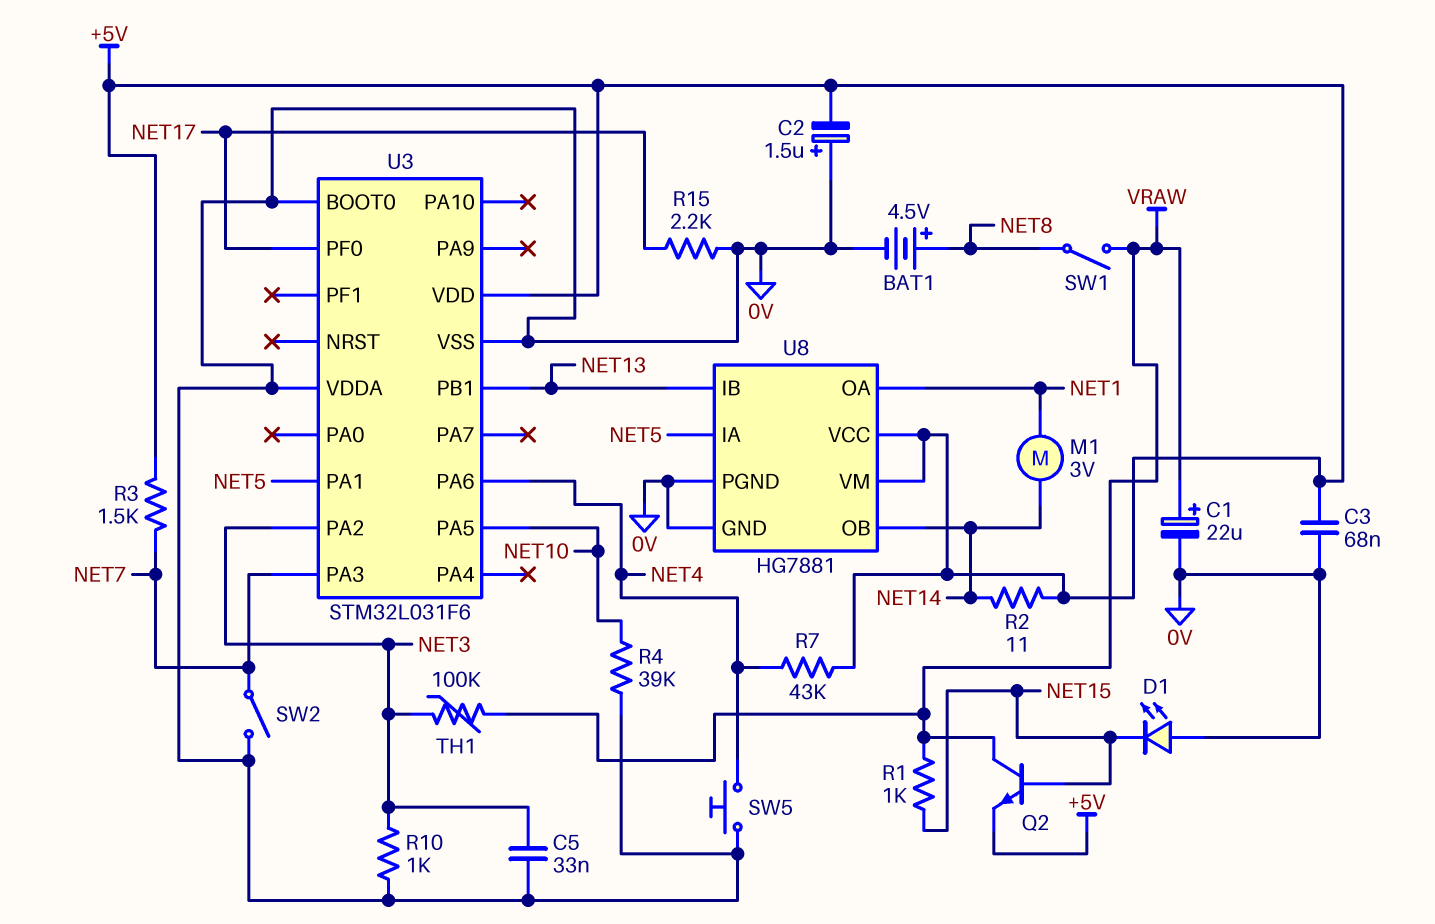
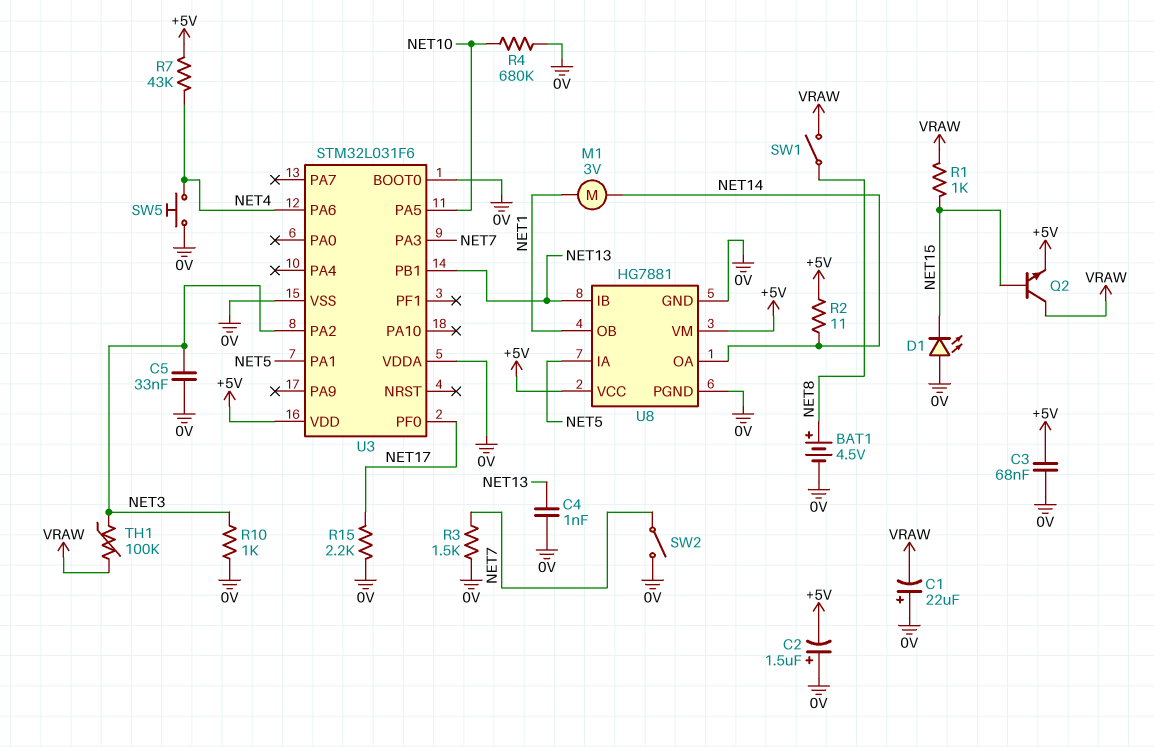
C1: 22uF (plus VRAW, minus 0V) -> 22uF (plus 0V, minus VRAW)
C4: none -> 1nF (0V, NET13)
R3: 1.5k (+5V, NET7) -> 1.5k (0V, NET7)
R4: 39k (0V, NET10) -> 680k (0V, NET10)
U8 pin OA: NET1 -> NET14
U8 pin OB: NET14 -> NET1

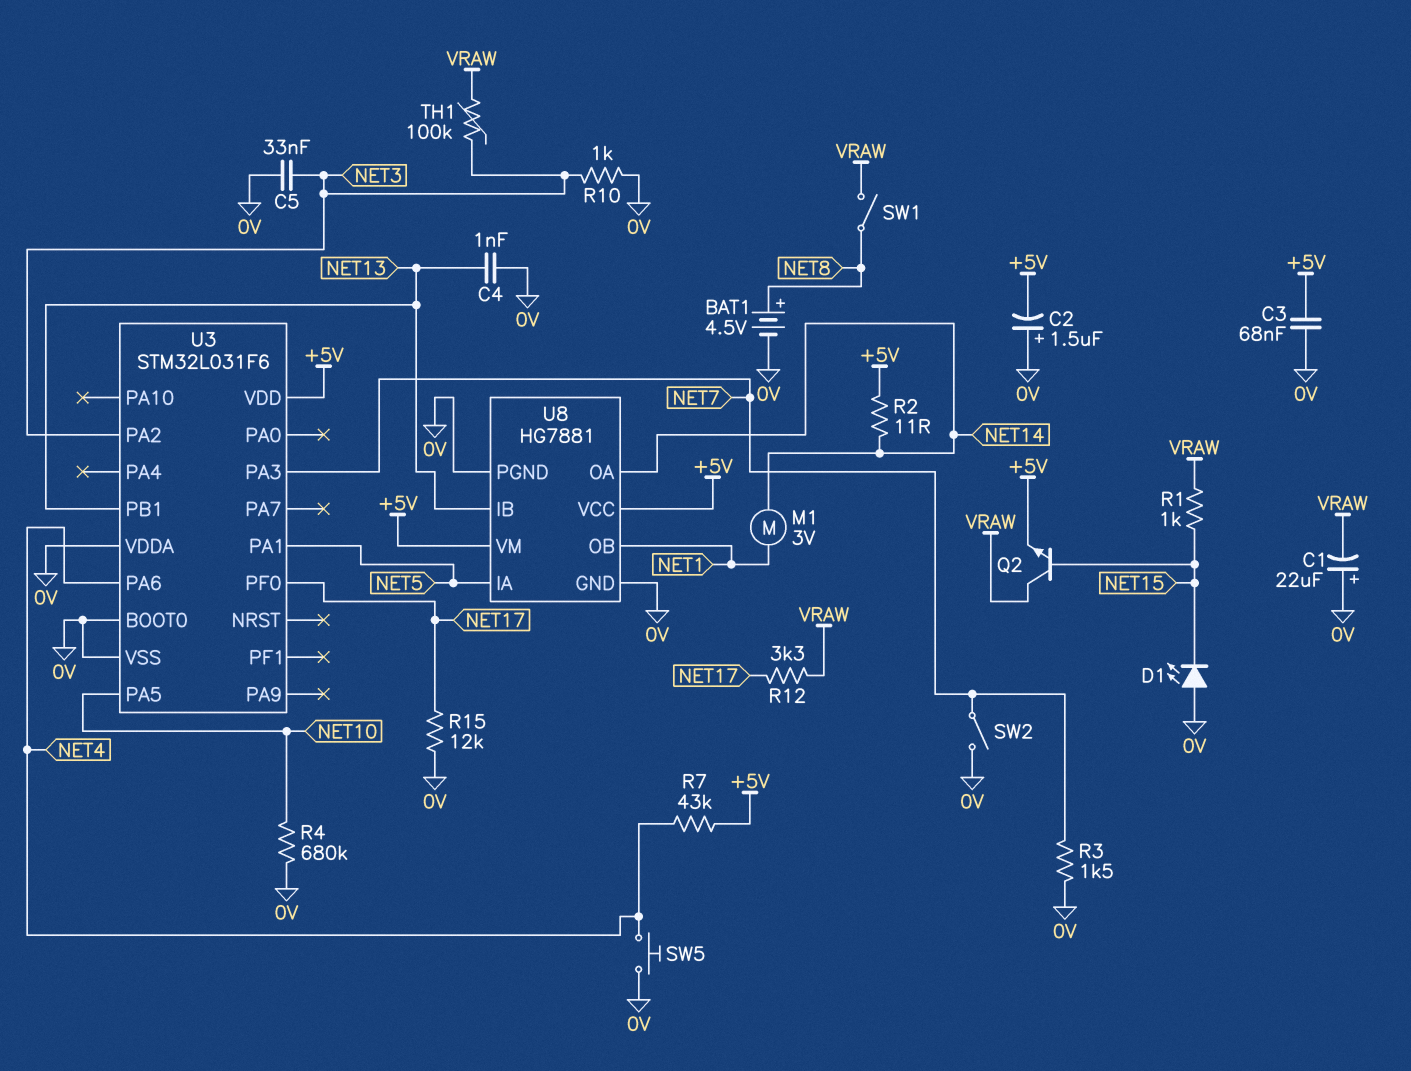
R12: none -> 3.3k (NET17, VRAW)
R15: 2.2k (0V, NET17) -> 12k (0V, NET17)

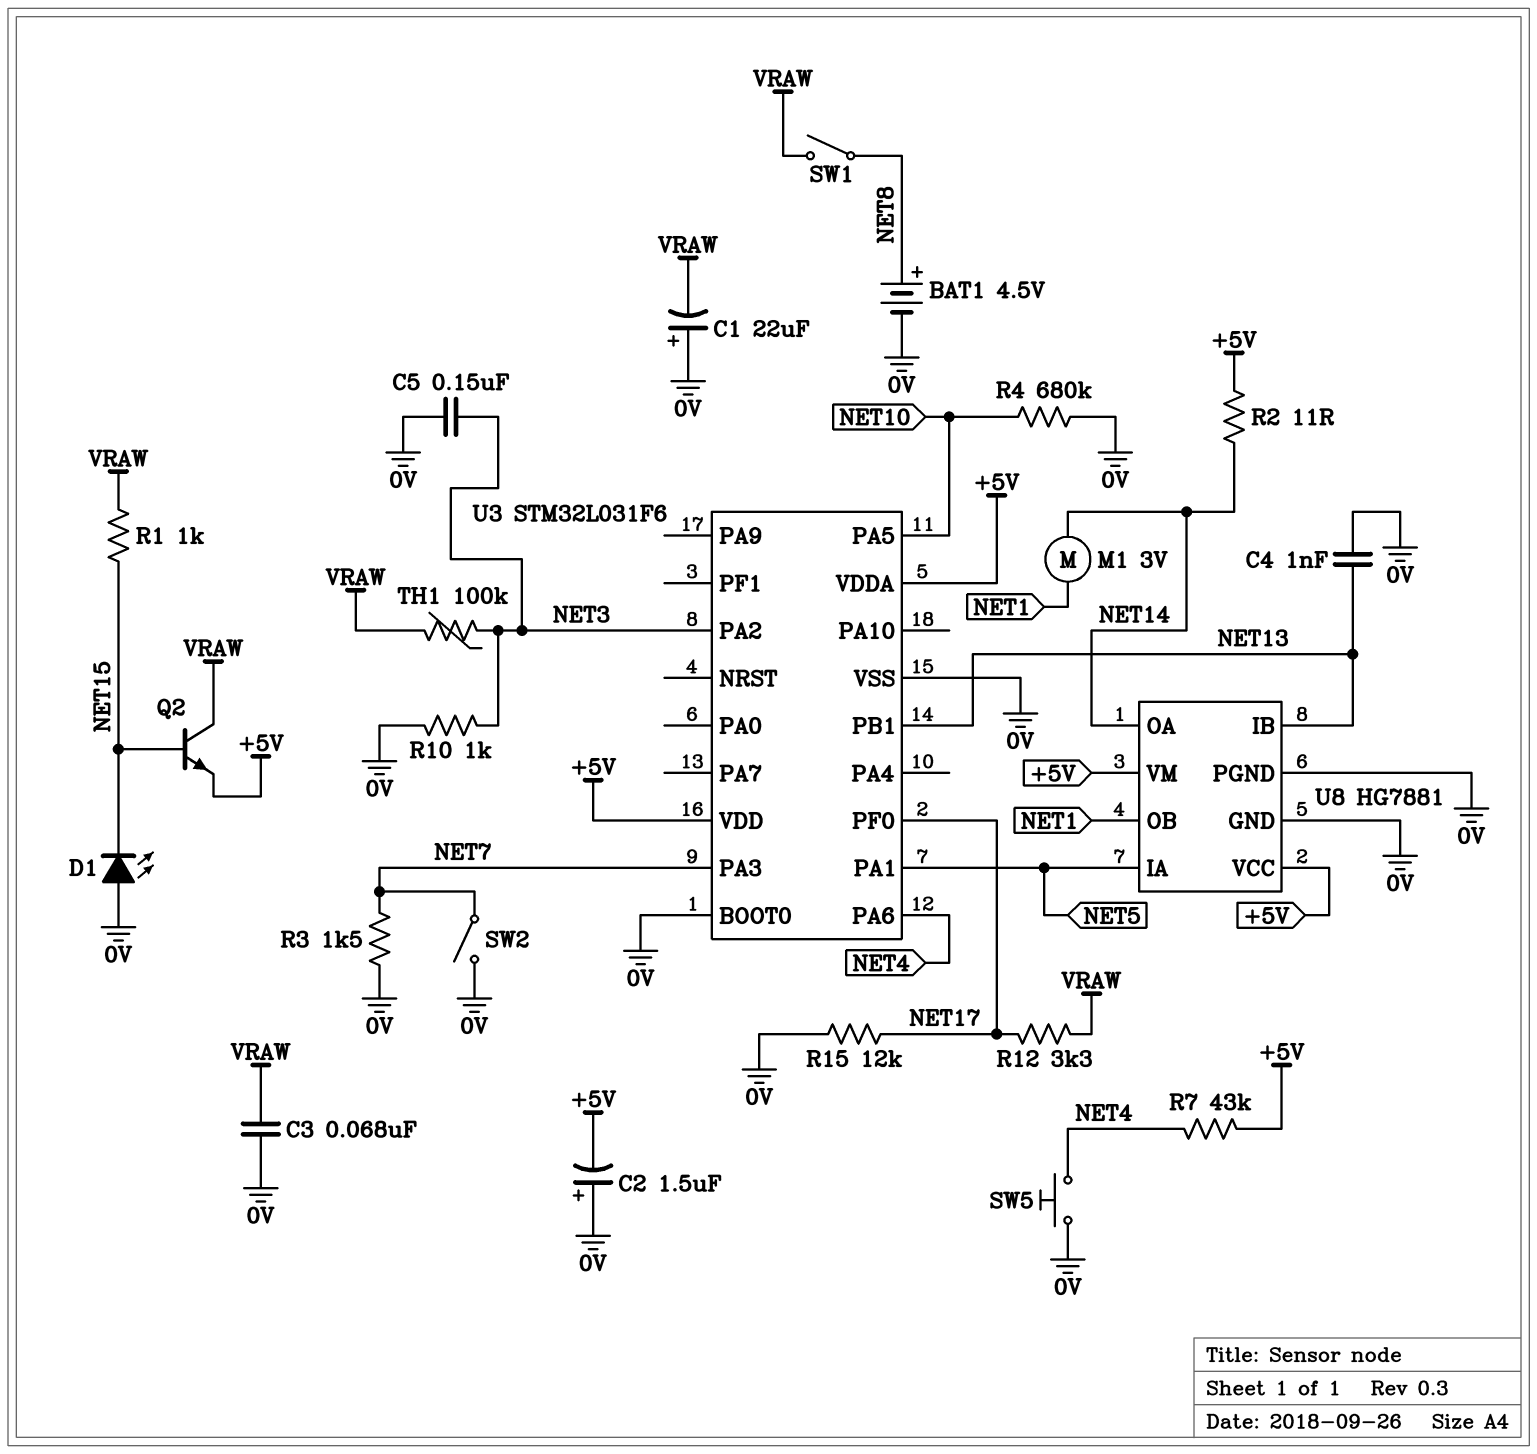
C3: 68nF (+5V, 0V) -> 68nF (0V, VRAW)
C5: 33nF (0V, NET3) -> 150nF (0V, NET3)
U3 pin VDDA: 0V -> +5V

